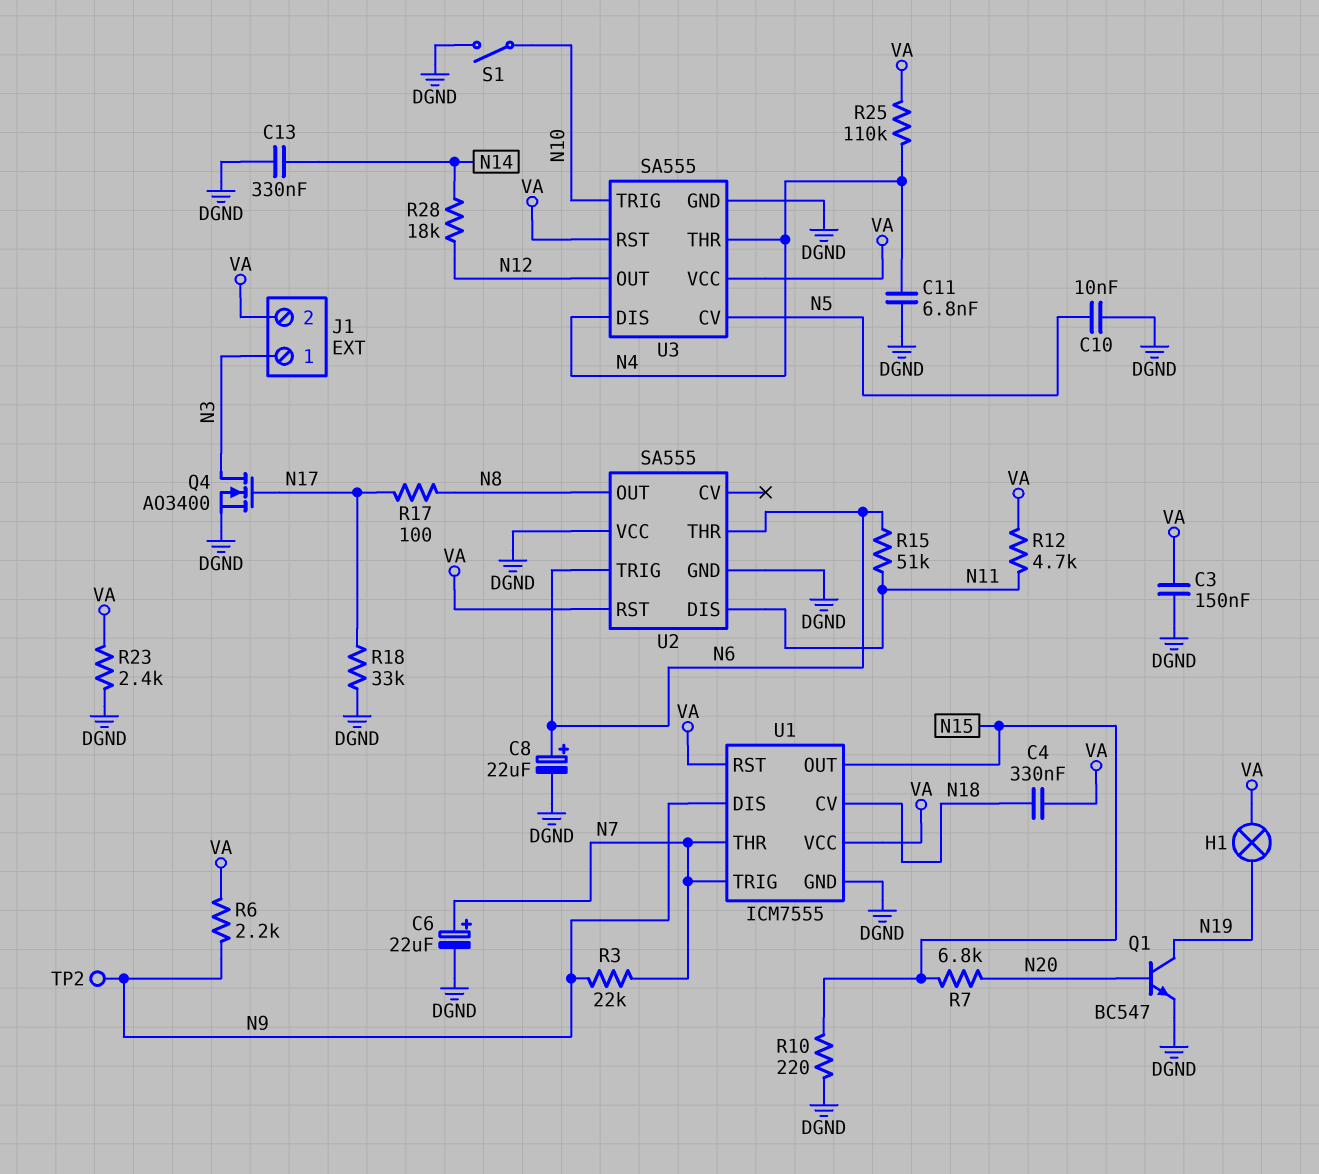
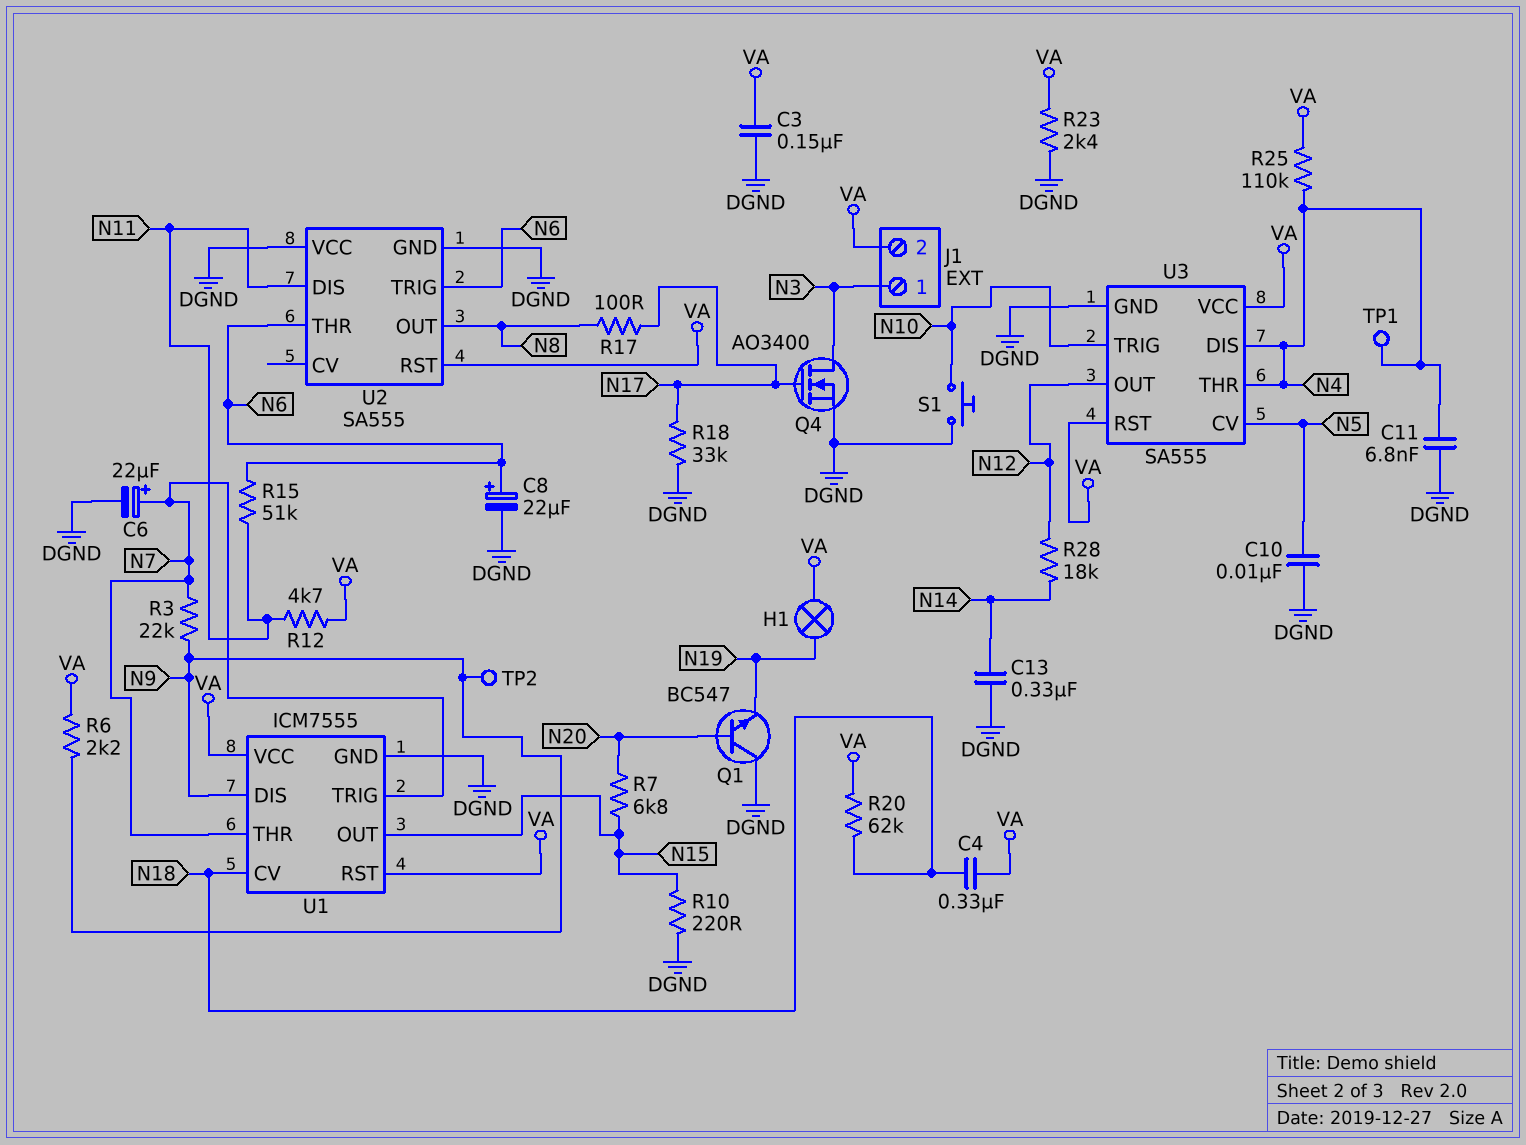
Q1: NPN BC547 (B N20, C N19, E DGND) -> NPN BC547 (B N20, C DGND, E N19)
R20: none -> 62k (N18, VA)
S1: switch (DGND, N10) -> button (DGND, N10)
TP1: none -> test point (N4)

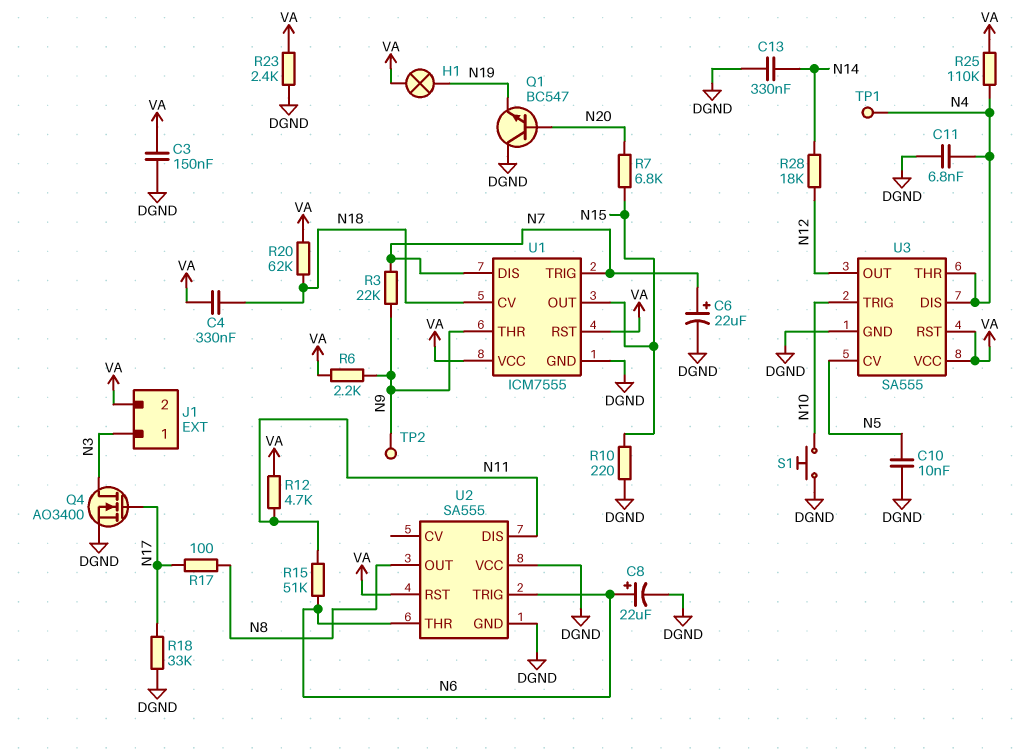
U1 pin DIS: N9 -> N7
U1 pin THR: N7 -> N9

